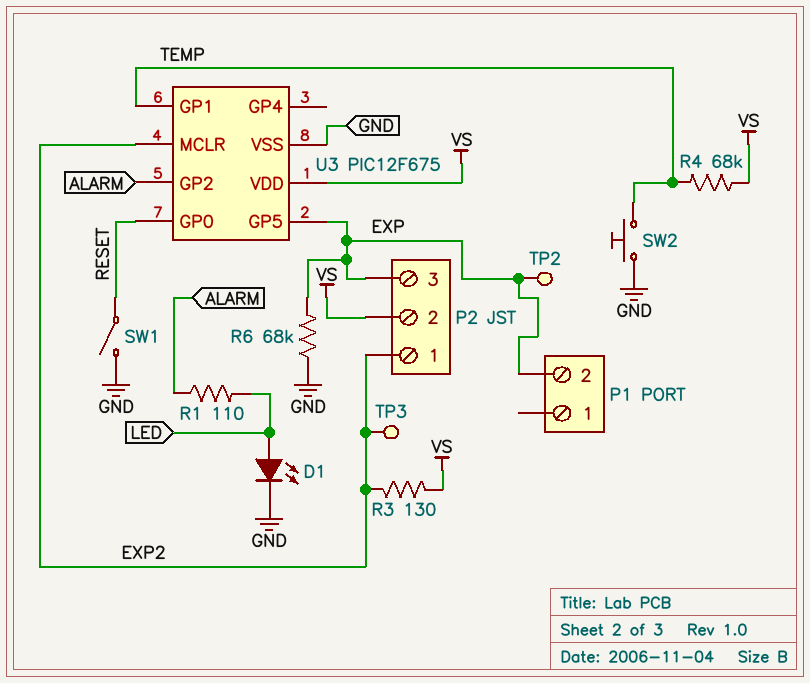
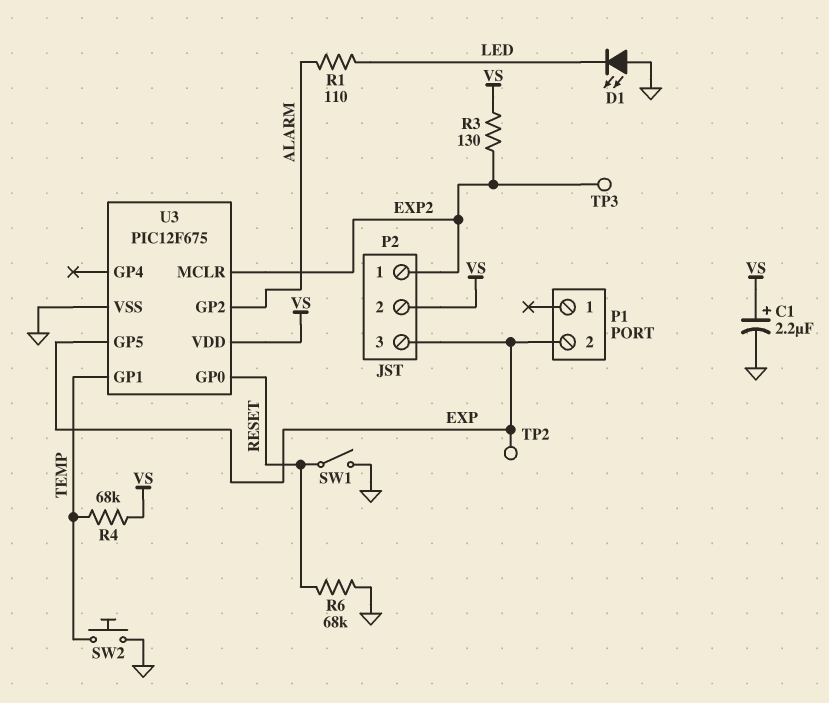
C1: none -> 2.2uF (plus VS, minus GND)
D1: LED (A LED, K GND) -> LED (A GND, K LED)
R6: 68k (EXP, GND) -> 68k (GND, RESET)

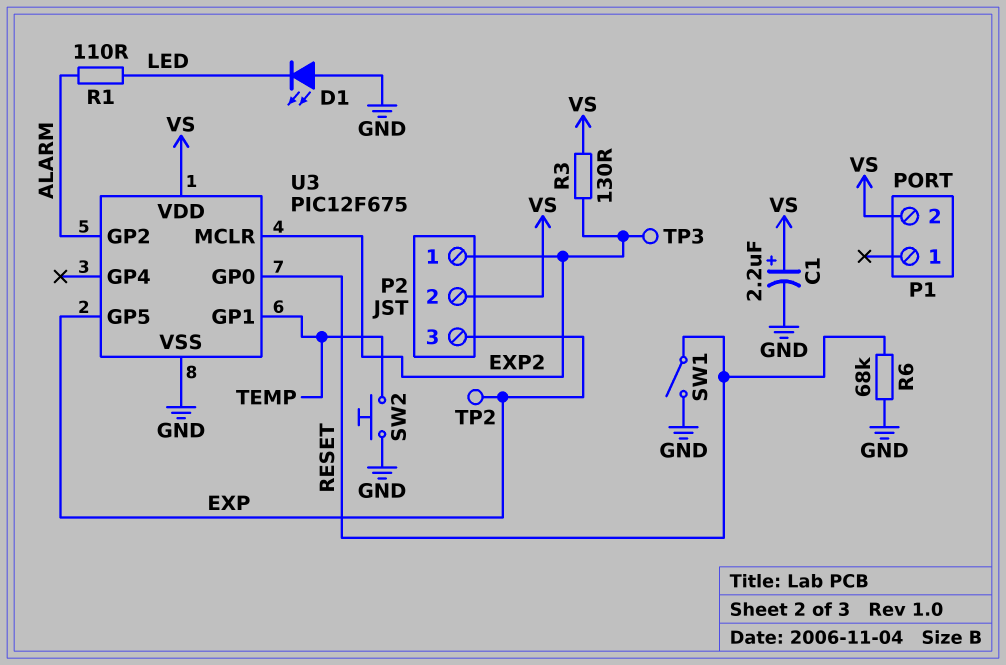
P1 pin 2: EXP -> VS
R4: 68k (TEMP, VS) -> none

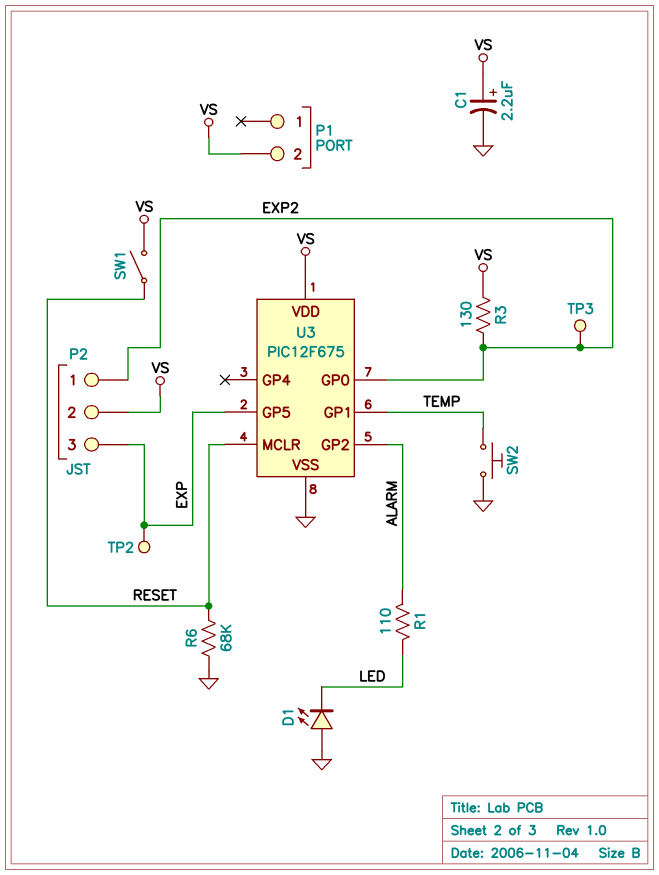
SW1: switch (GND, RESET) -> switch (RESET, VS)
U3 pin GP0: RESET -> EXP2
U3 pin MCLR: EXP2 -> RESET

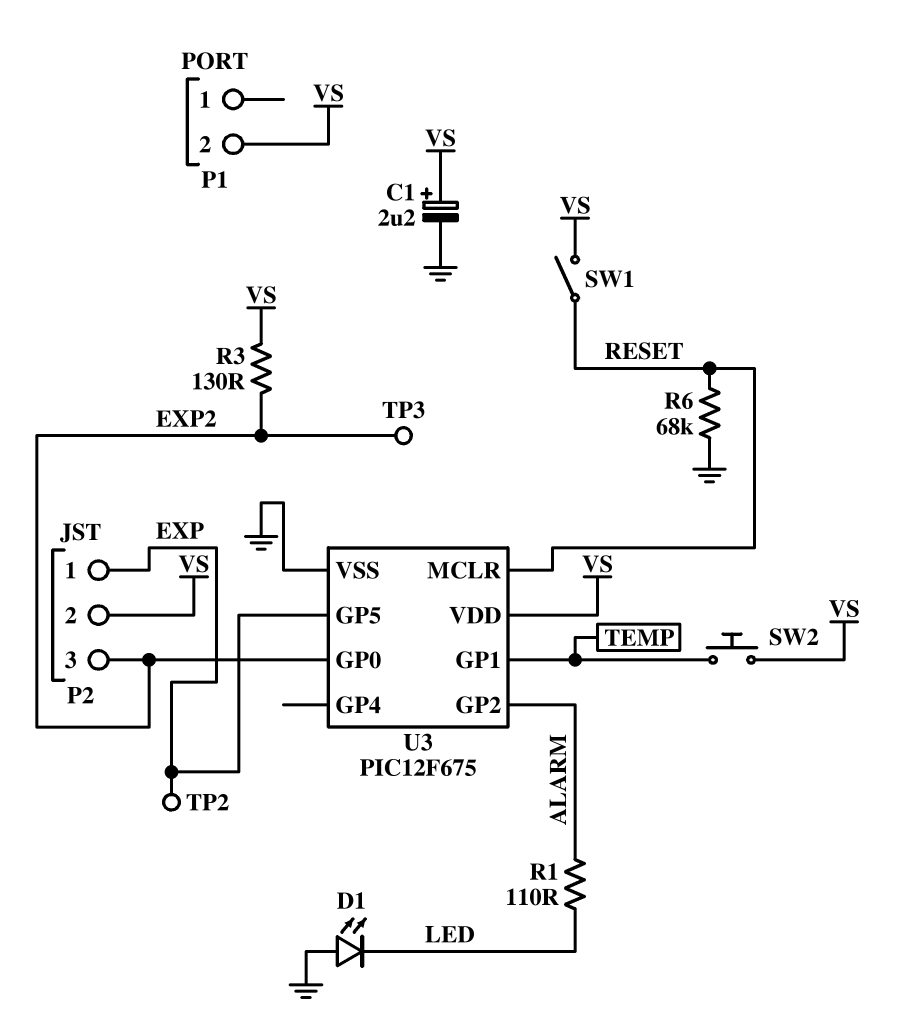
P2 pin 1: EXP2 -> EXP
P2 pin 3: EXP -> EXP2
SW2: button (GND, TEMP) -> button (TEMP, VS)

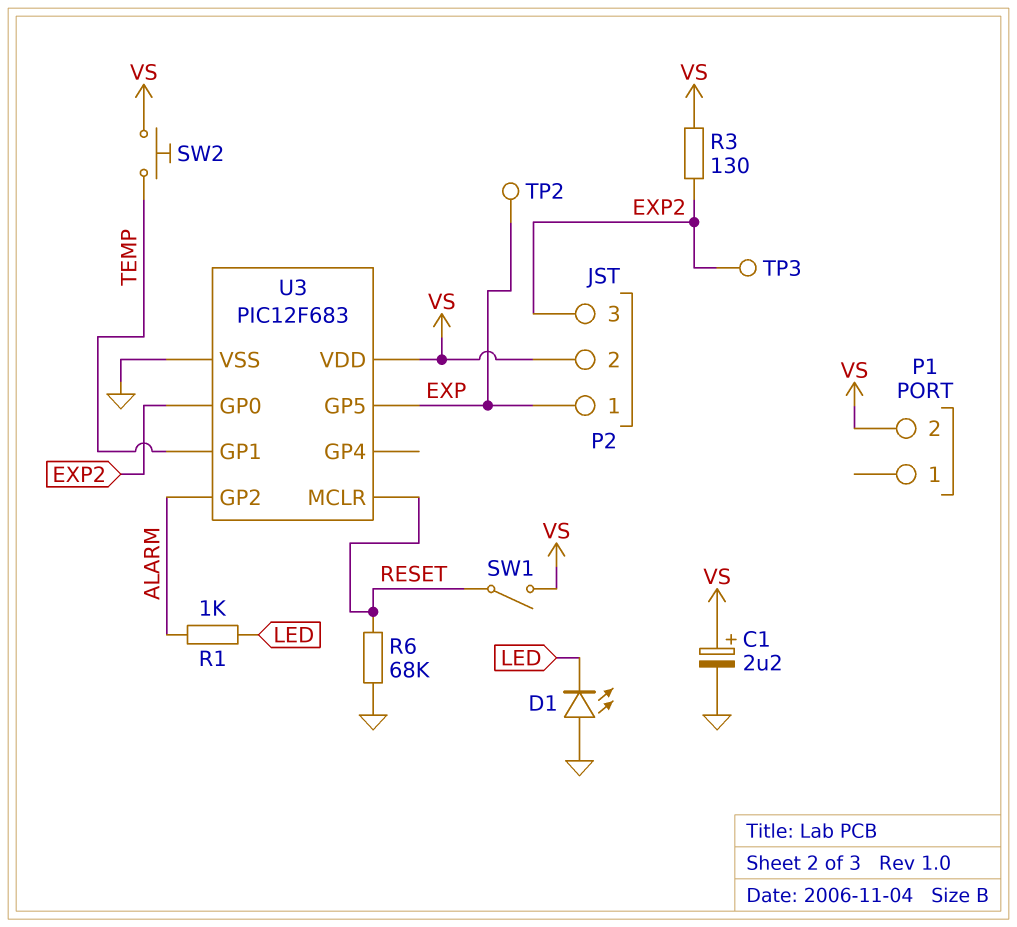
R1: 110 (ALARM, LED) -> 1k (ALARM, LED)
U3: PIC12F675 -> PIC12F683

